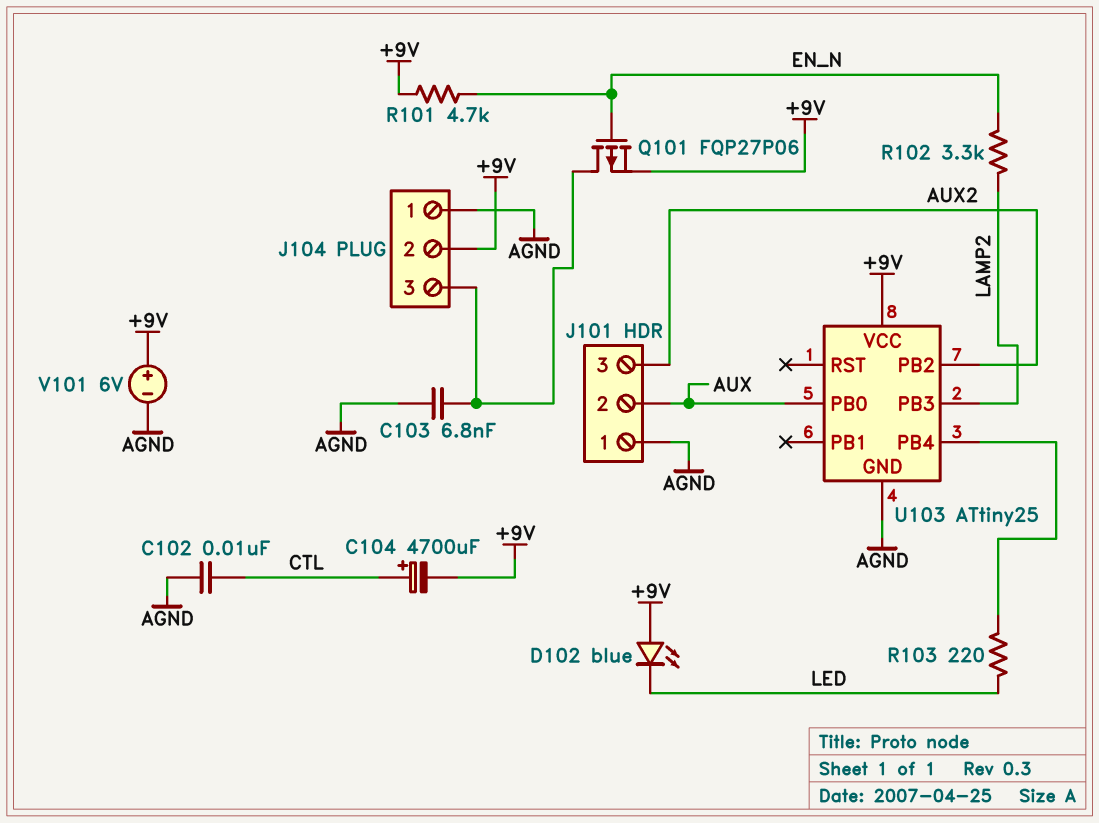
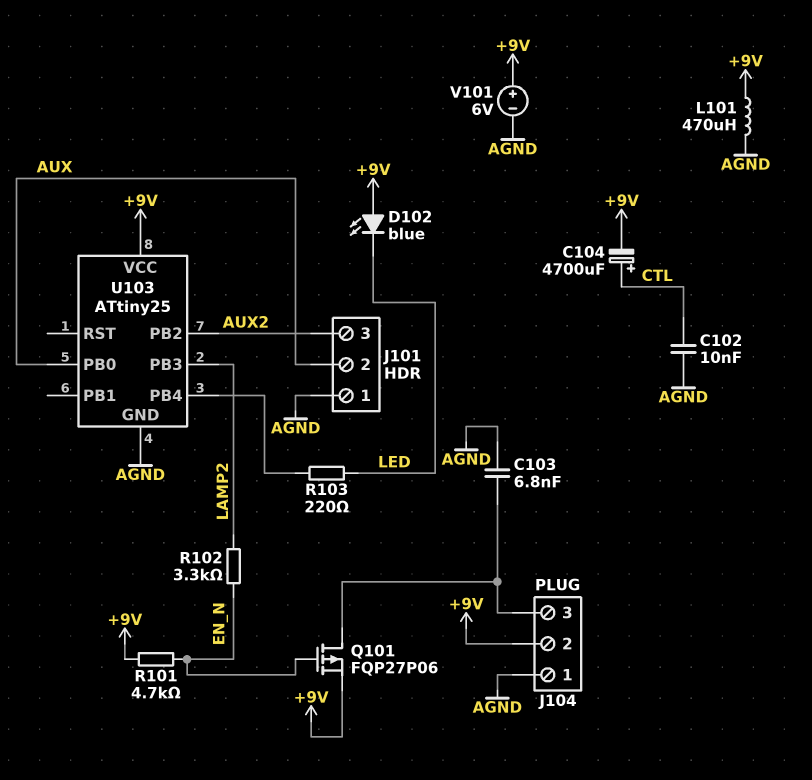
L101: none -> 470uH (+9V, AGND)

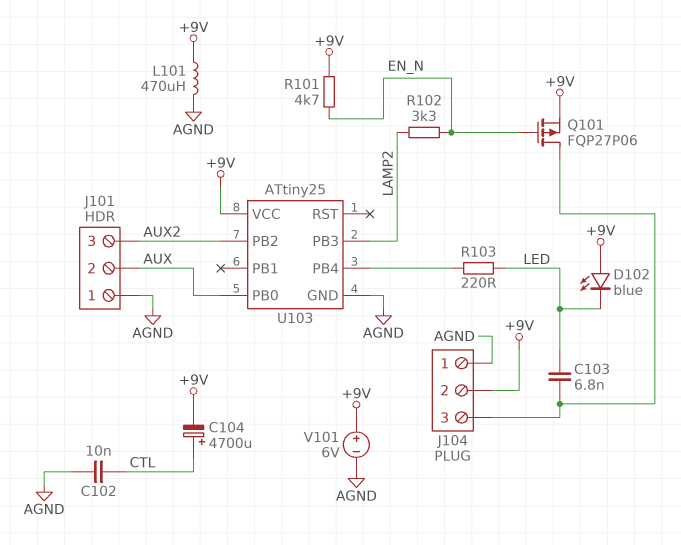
C103: 6.8nF (AGND, J104/3) -> 6.8nF (J104/3, LED)

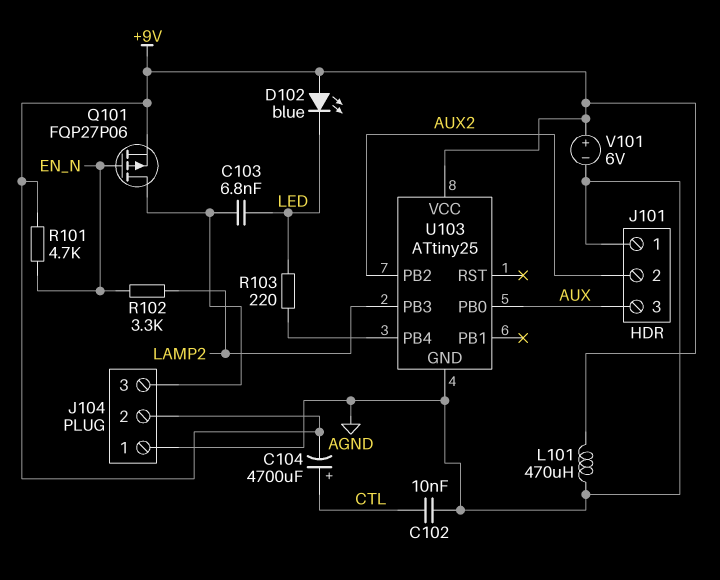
J101 pin 2: AUX -> AUX2
J101 pin 3: AUX2 -> AUX

